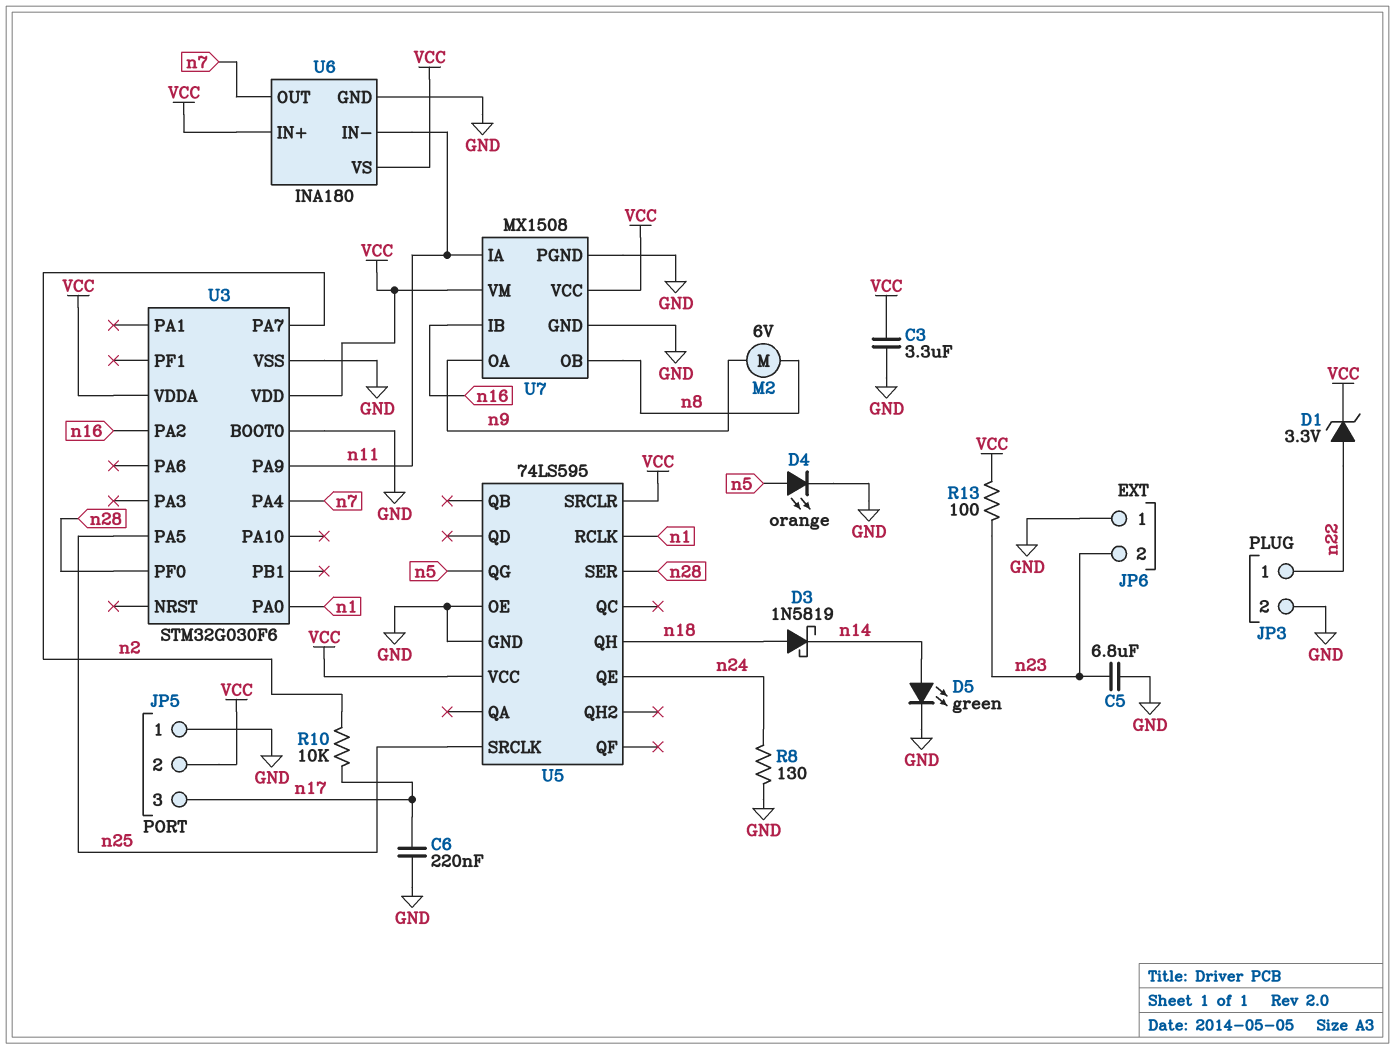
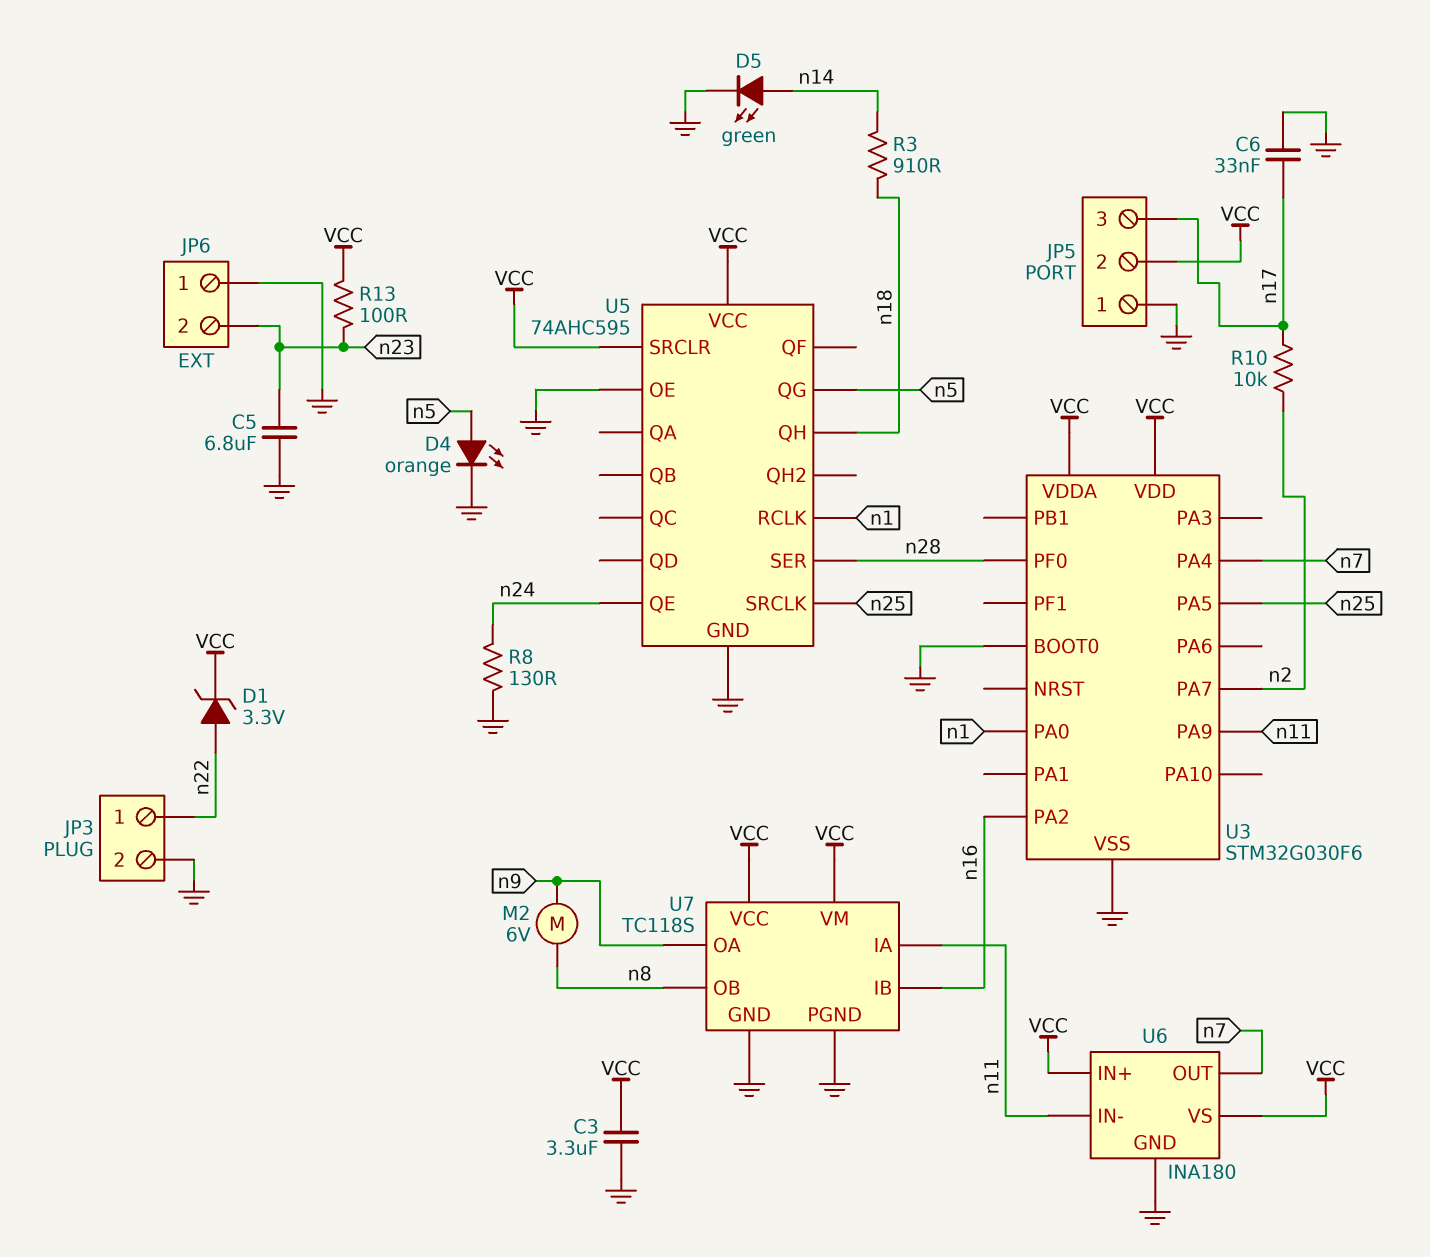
C6: 220nF (GND, n17) -> 33nF (GND, n17)
D3: schottky 1N5819 (A n18, K n14) -> none
R3: none -> 910 (n14, n18)
U5: 74LS595 -> 74AHC595
U7: MX1508 -> TC118S

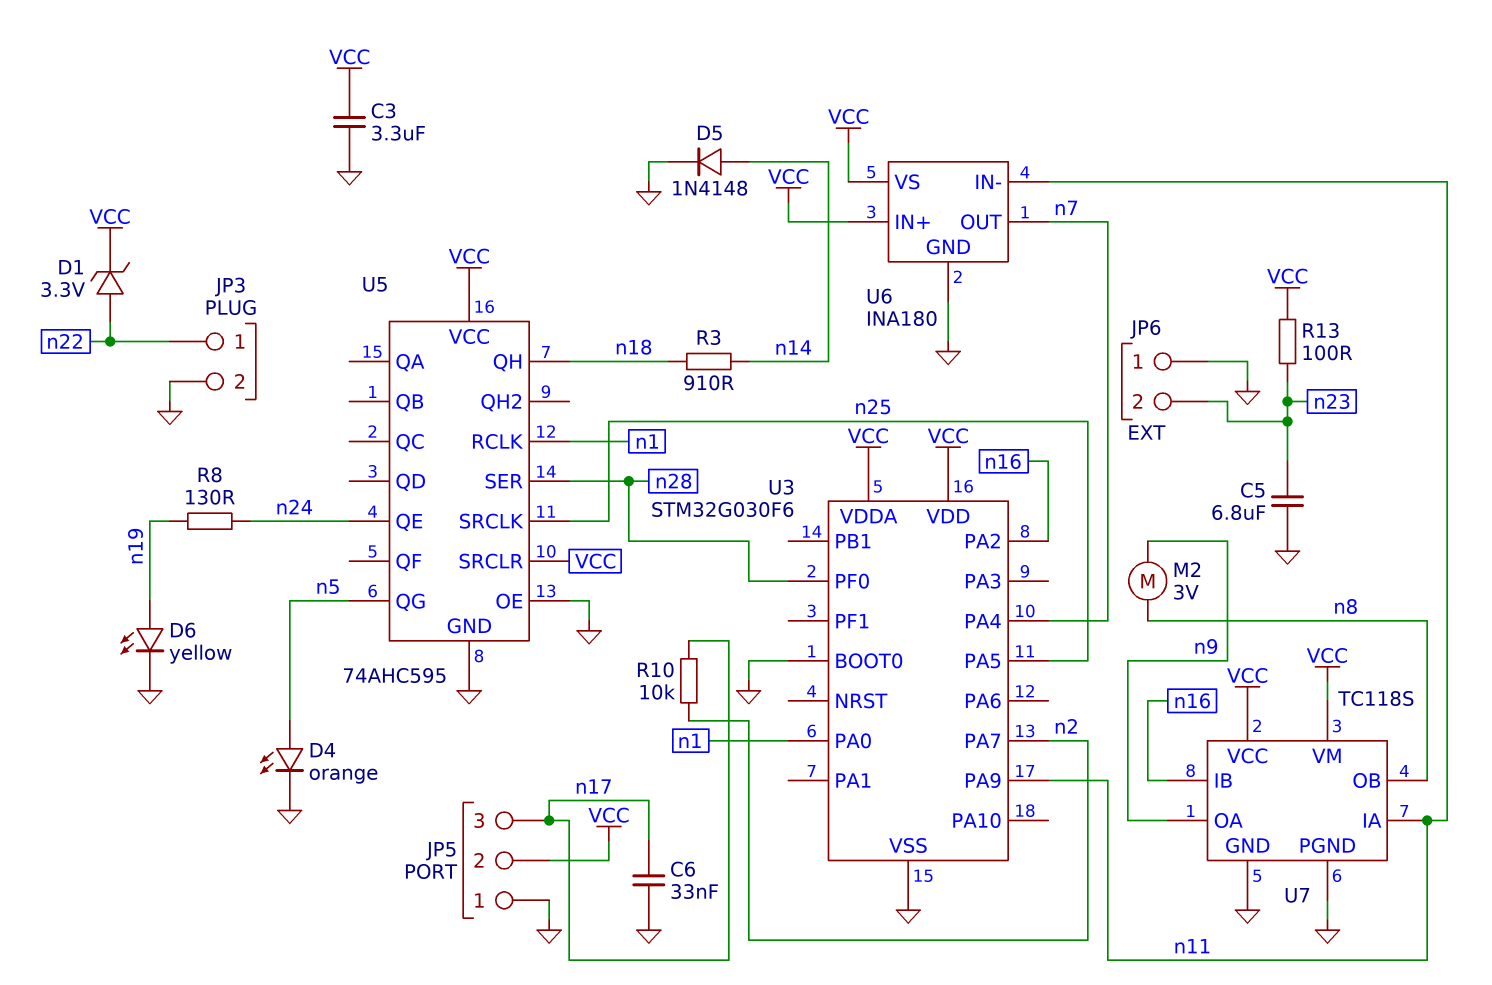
D5: LED green (A n14, K GND) -> diode 1N4148 (A n14, K GND)
D6: none -> LED yellow (A n19, K GND)
M2: motor 6V (n8, n9) -> motor 3V (n8, n9)
R8: 130 (GND, n24) -> 130 (n19, n24)

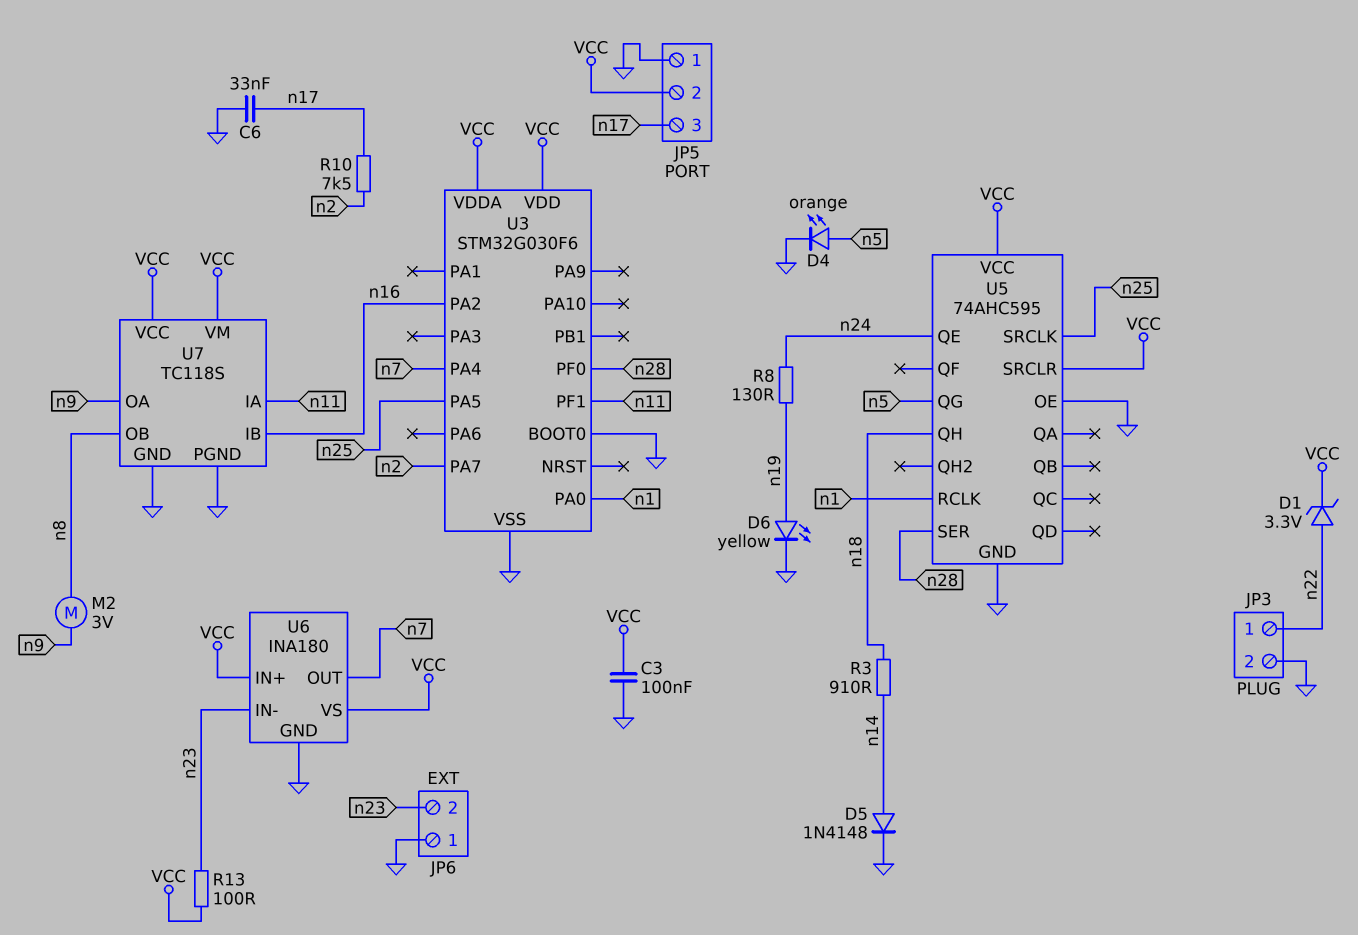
C3: 3.3uF (GND, VCC) -> 100nF (GND, VCC)
C5: 6.8uF (GND, n23) -> none
R10: 10k (n2, n17) -> 7.5k (n2, n17)
U3 pin PA9: n11 -> none
U3 pin PF1: none -> n11
U6 pin IN-: n11 -> n23

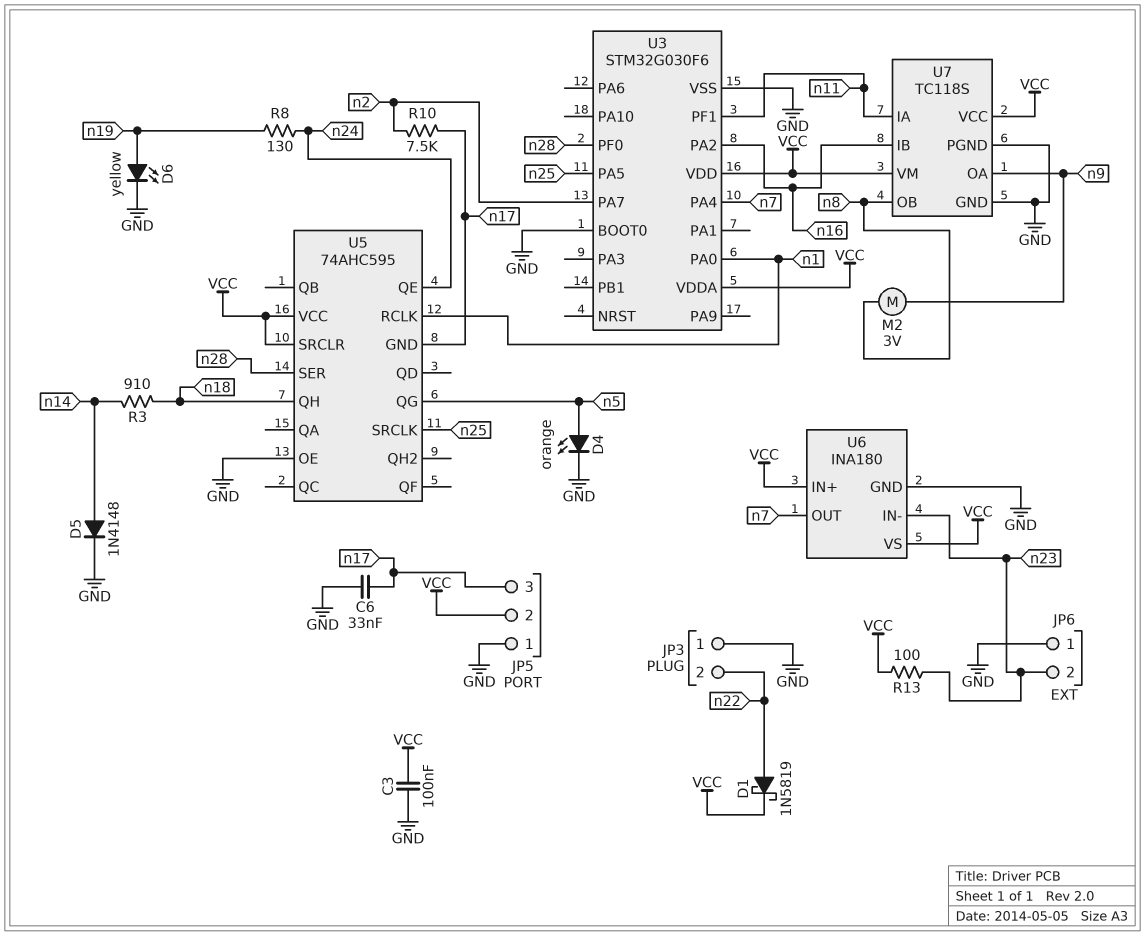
D1: zener 3.3V (A n22, K VCC) -> schottky 1N5819 (A n22, K VCC)
JP3 pin 1: n22 -> GND
JP3 pin 2: GND -> n22
U5 pin GND: GND -> n17

